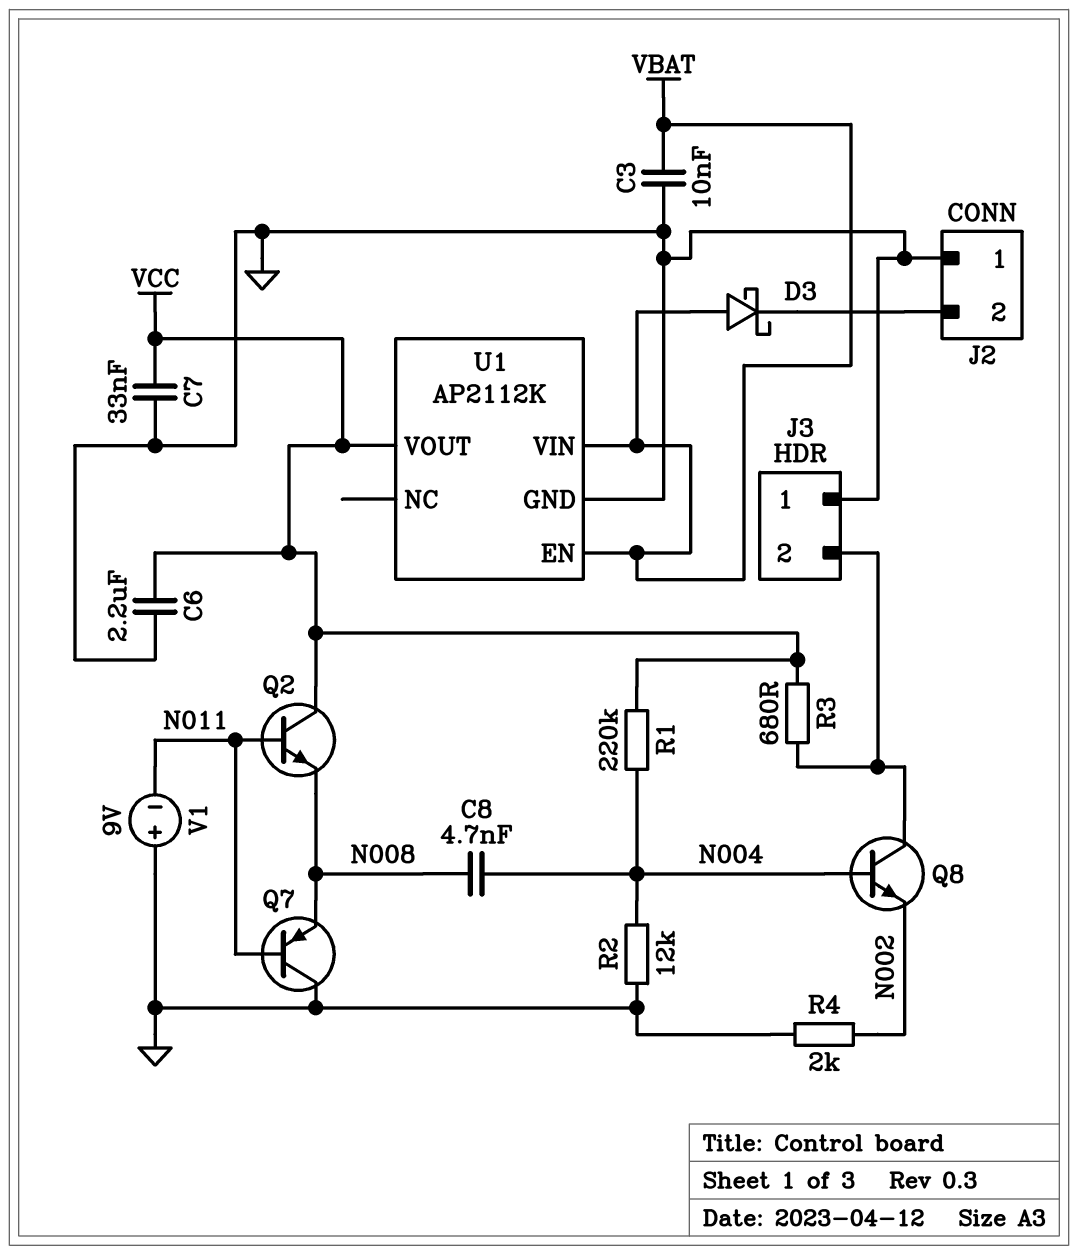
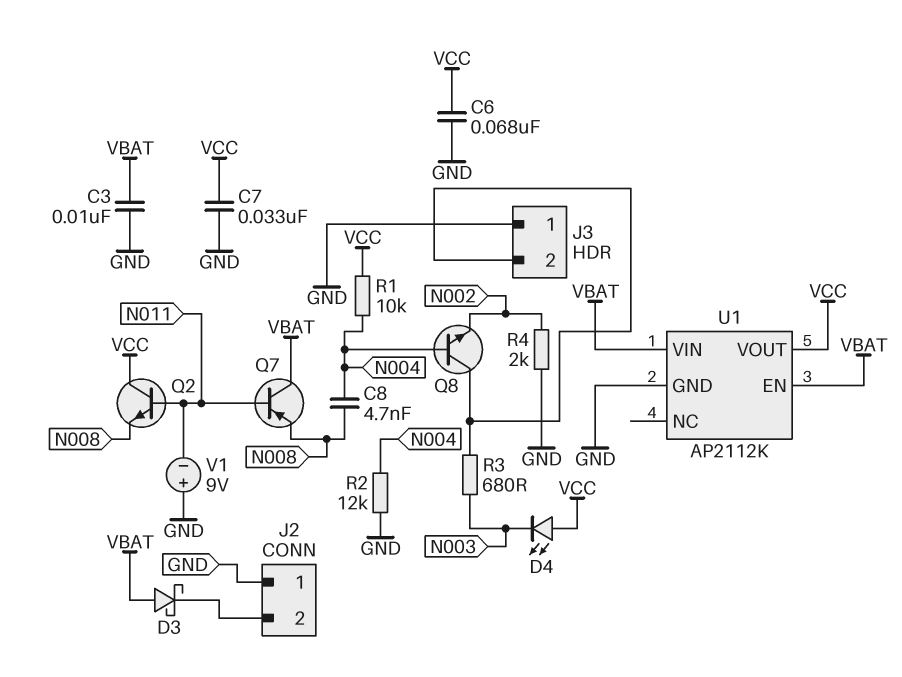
C6: 2.2uF (GND, VCC) -> 68nF (GND, VCC)
D4: none -> LED (A VCC, K N003)
Q7: PNP (B N011, C GND, E N008) -> PNP (B N011, C VBAT, E N008)
R1: 220k (N004, VCC) -> 10k (N004, VCC)
R3: 680 (J3/2, VCC) -> 680 (J3/2, N003)

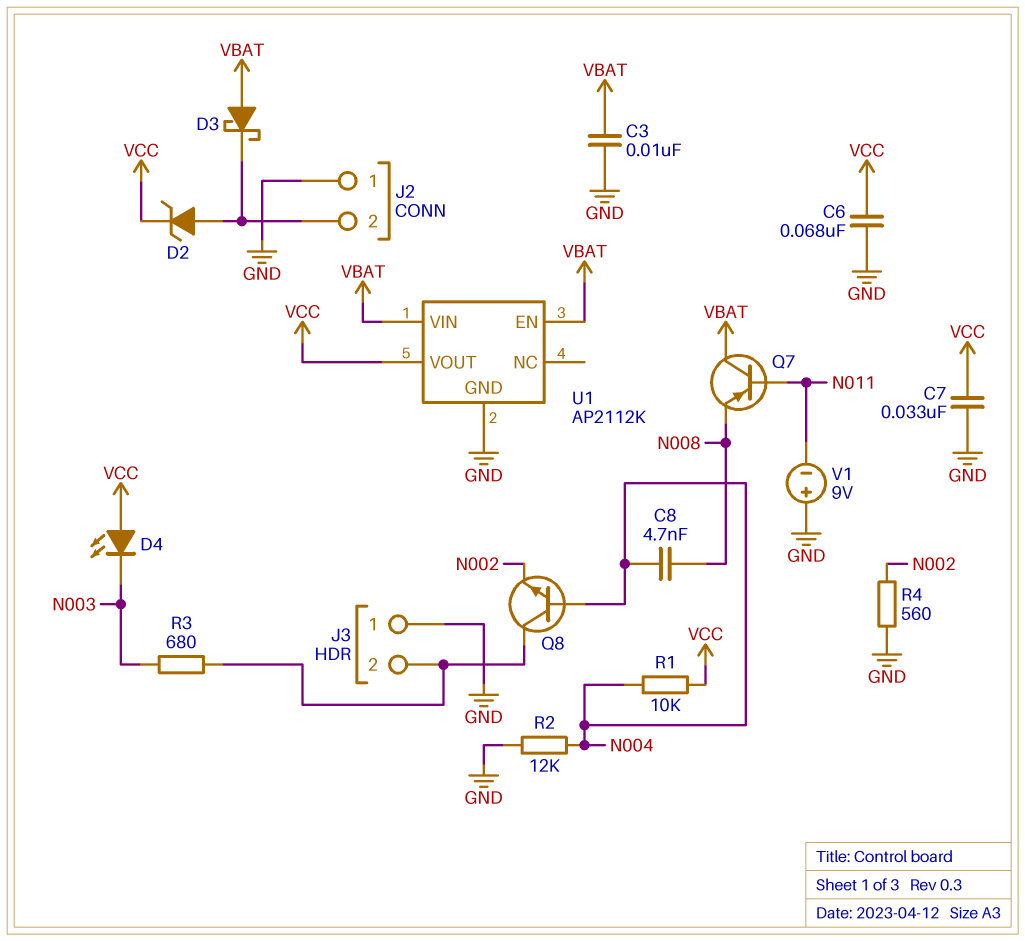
D2: none -> zener (A J2/2, K VCC)
Q2: NPN (B N011, C VCC, E N008) -> none
R4: 2k (GND, N002) -> 560 (GND, N002)

